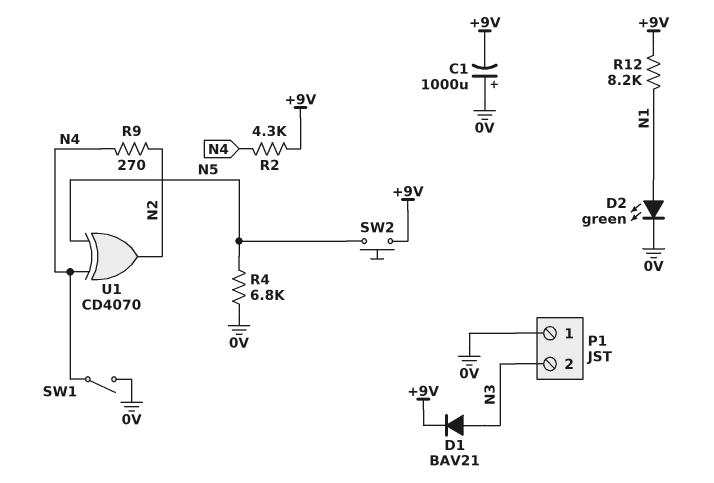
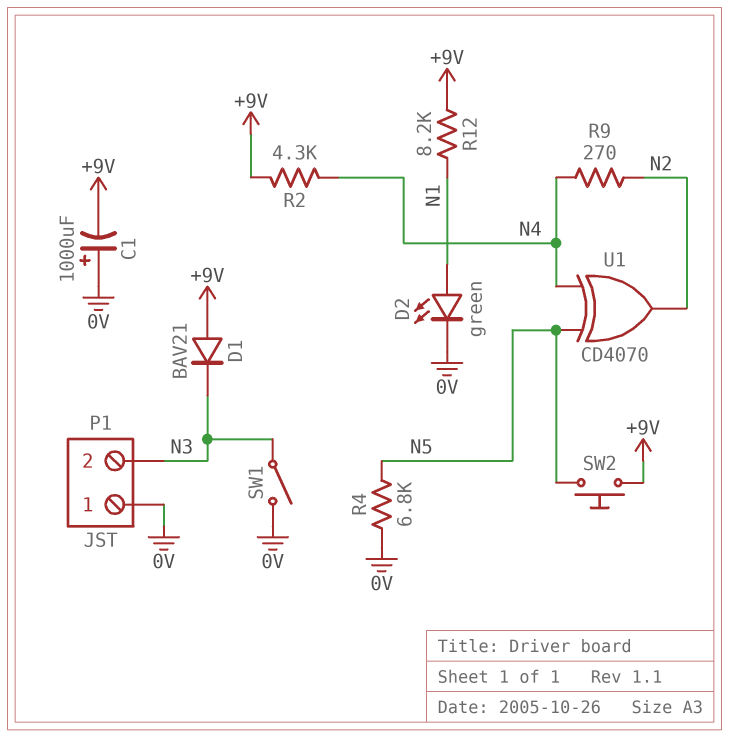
D1: diode BAV21 (A N3, K +9V) -> diode BAV21 (A +9V, K N3)
SW1: switch (0V, N4) -> switch (0V, N3)

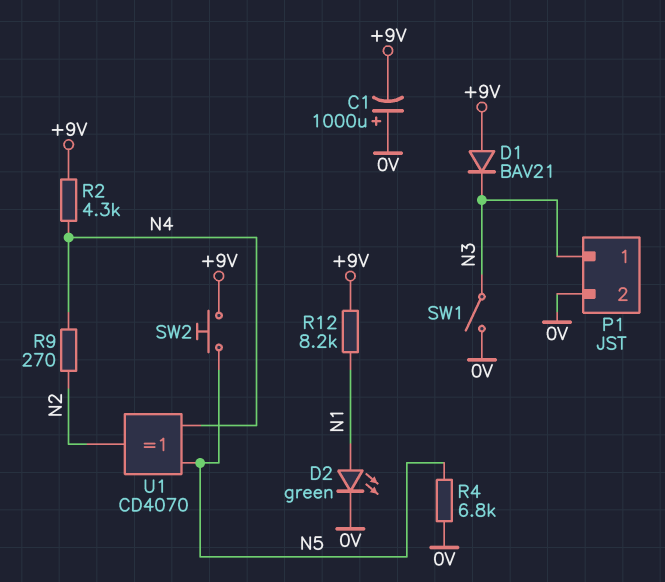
P1 pin 1: 0V -> N3
P1 pin 2: N3 -> 0V

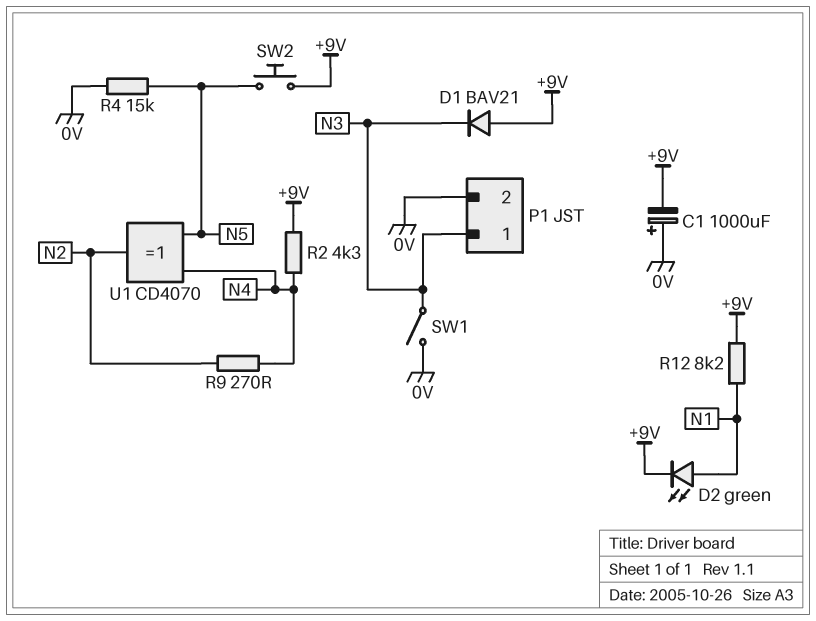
D2: LED green (A N1, K 0V) -> LED green (A N1, K +9V)
R4: 6.8k (0V, N5) -> 15k (0V, N5)

